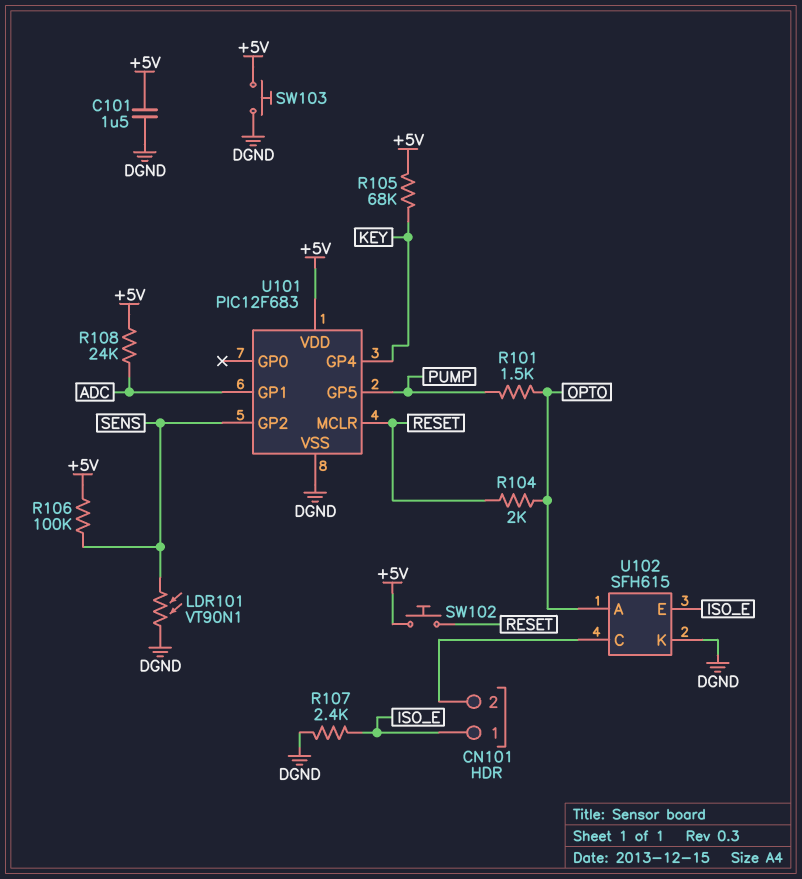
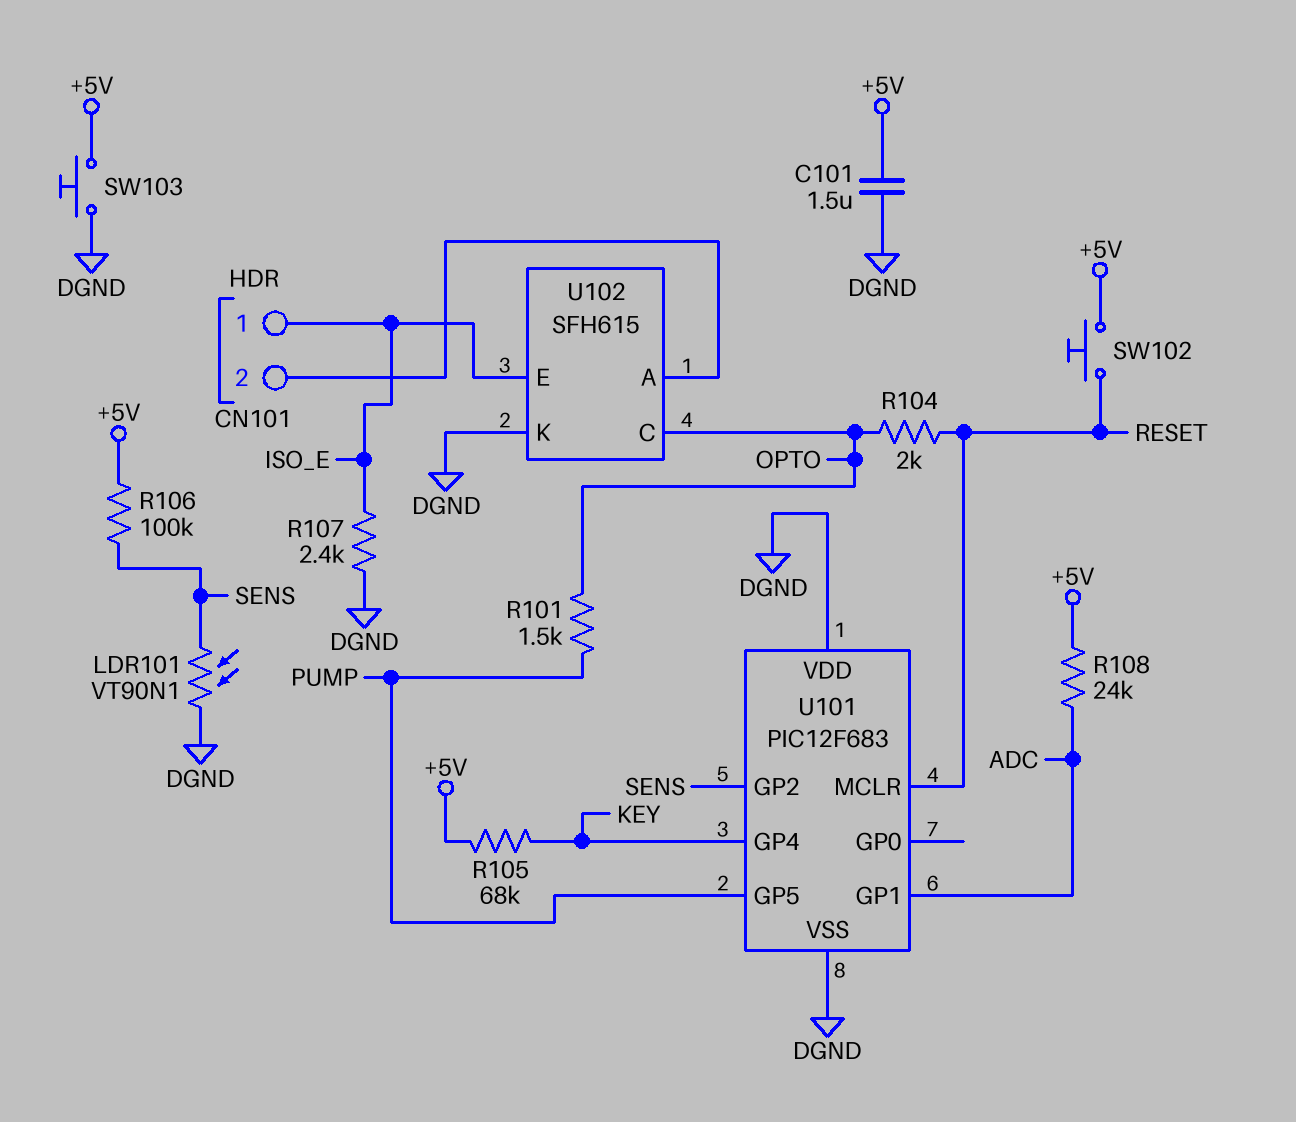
U101 pin VDD: +5V -> DGND
U102 pin A: OPTO -> CN101/2
U102 pin C: CN101/2 -> OPTO

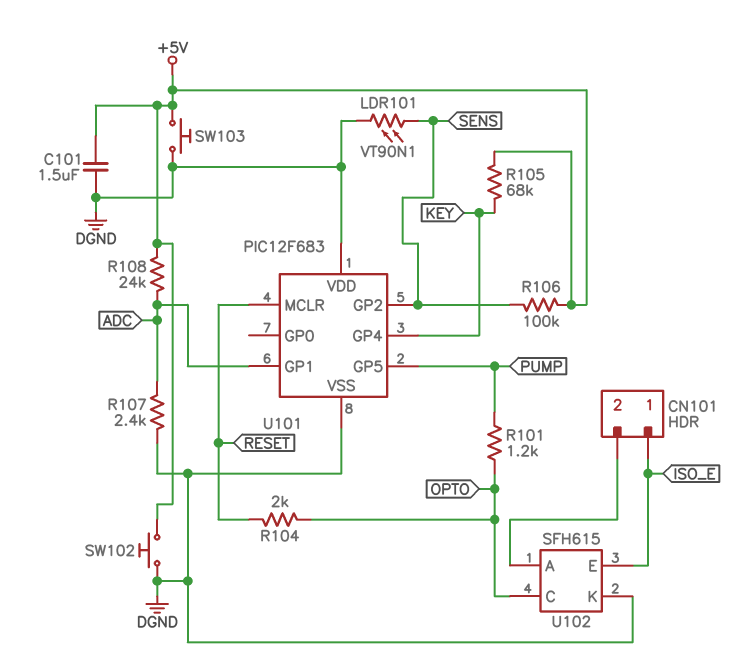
R101: 1.5k (OPTO, PUMP) -> 1.2k (OPTO, PUMP)
R107: 2.4k (DGND, ISO_E) -> 2.4k (ADC, DGND)
SW102: button (+5V, RESET) -> button (+5V, DGND)

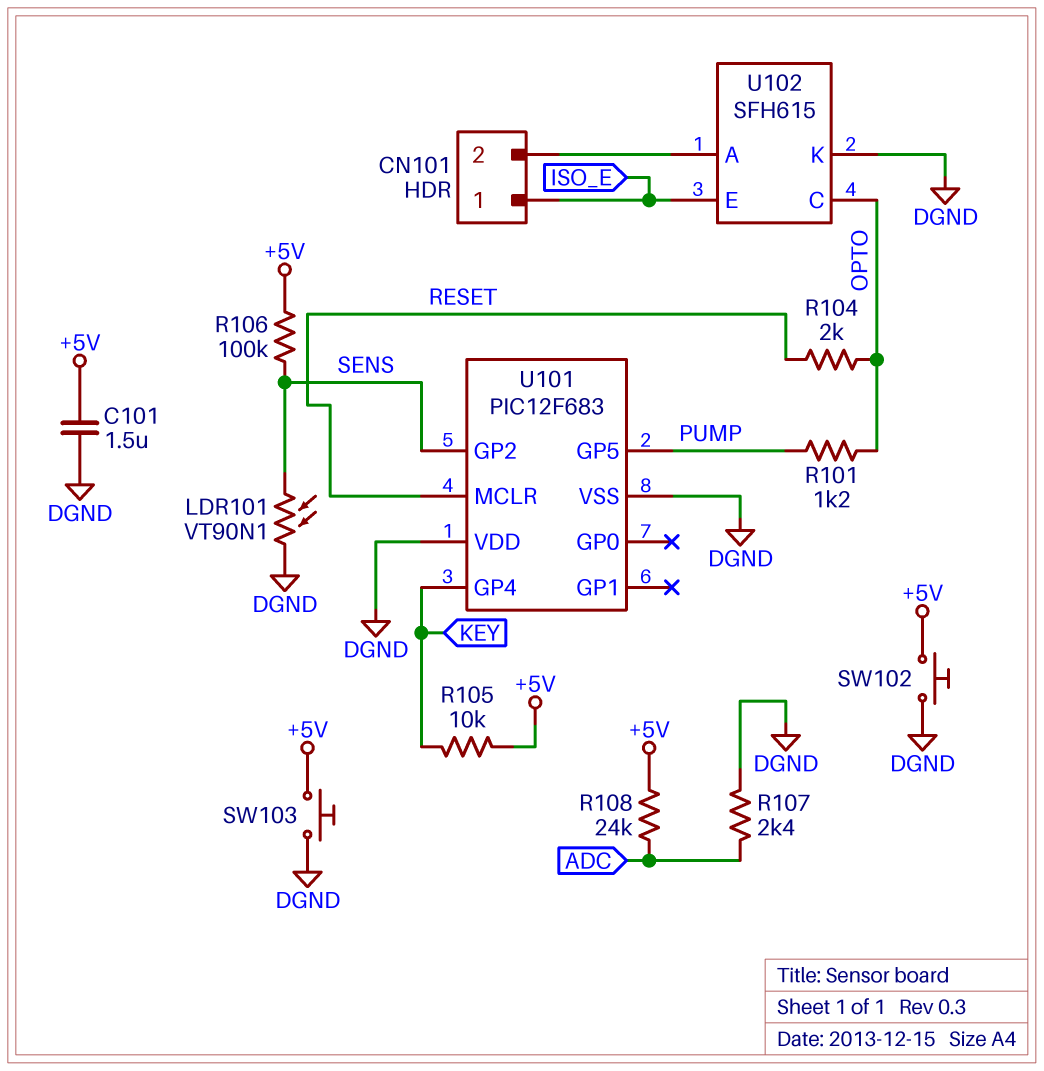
R105: 68k (+5V, KEY) -> 10k (+5V, KEY)
U101 pin GP1: ADC -> none

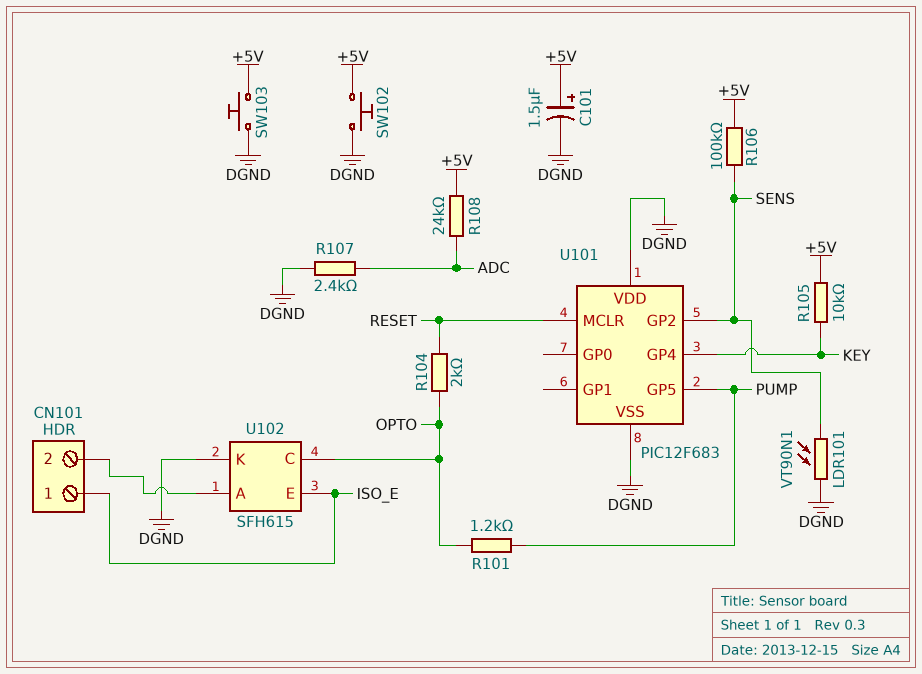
C101: 1.5uF (+5V, DGND) -> 1.5uF (plus +5V, minus DGND)

